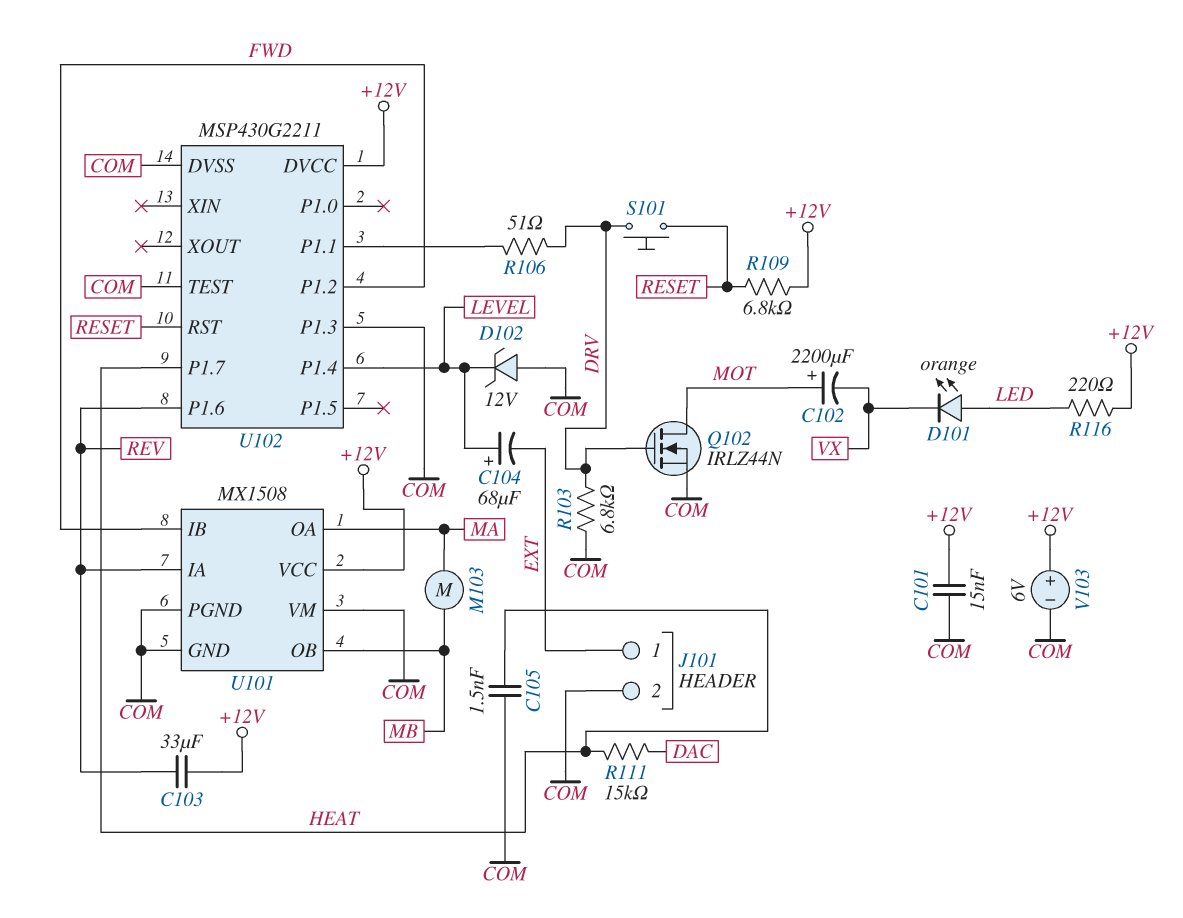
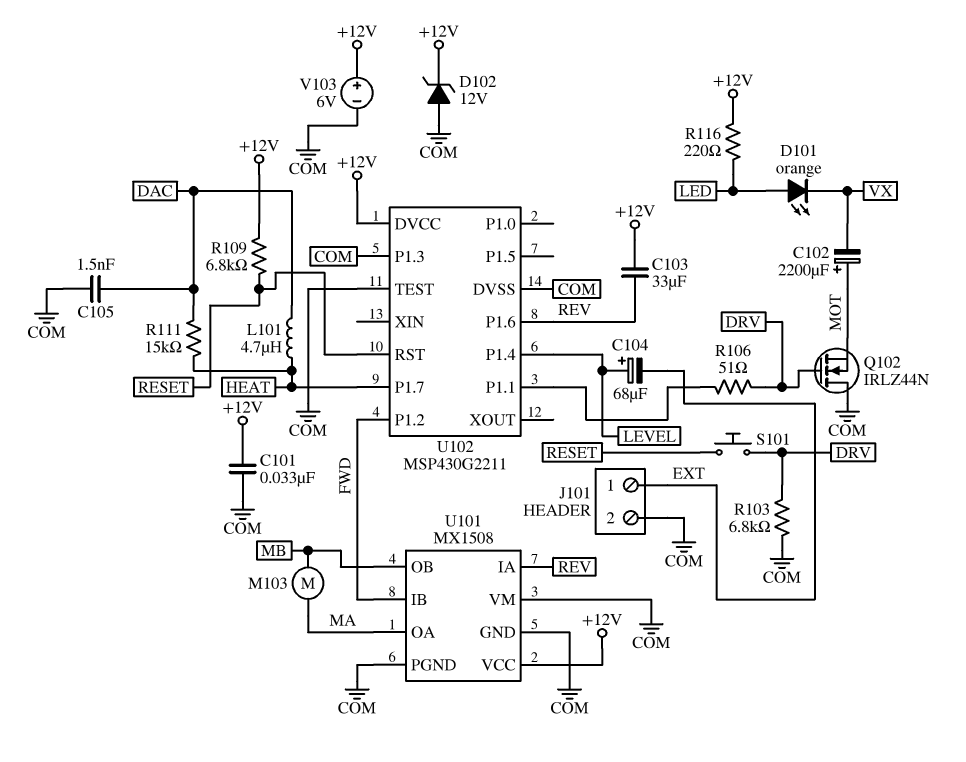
C101: 15nF (+12V, COM) -> 33nF (+12V, COM)
C105: 1.5nF (COM, HEAT) -> 1.5nF (COM, DAC)
D102: zener 12V (A COM, K LEVEL) -> zener 12V (A COM, K +12V)
L101: none -> 4.7uH (DAC, HEAT)
Q102: NMOS IRLZ44N (G DRV, D MOT, S COM) -> NMOS IRLZ44N (G DRV, D COM, S MOT)

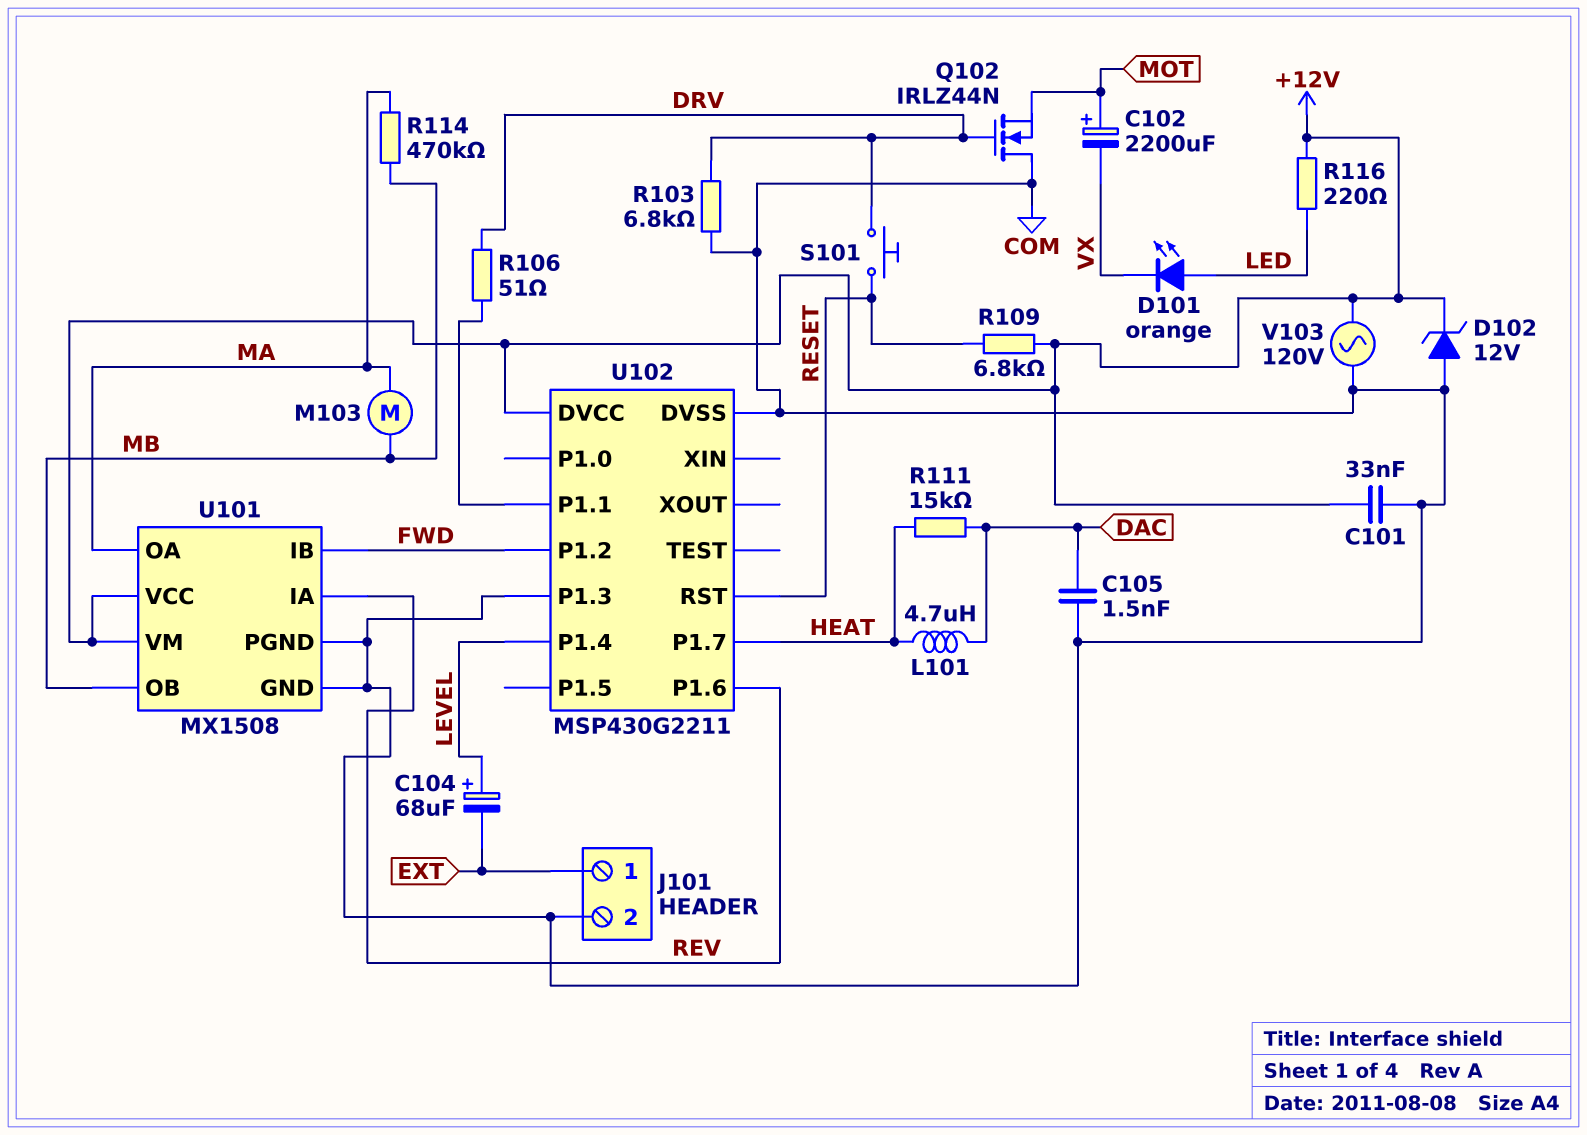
C103: 33uF (+12V, REV) -> none
R114: none -> 470k (MA, MB)
U101 pin VM: COM -> +12V
U102 pin TEST: COM -> none
V103: 6V (plus +12V, minus COM) -> AC 120V (+12V, COM)

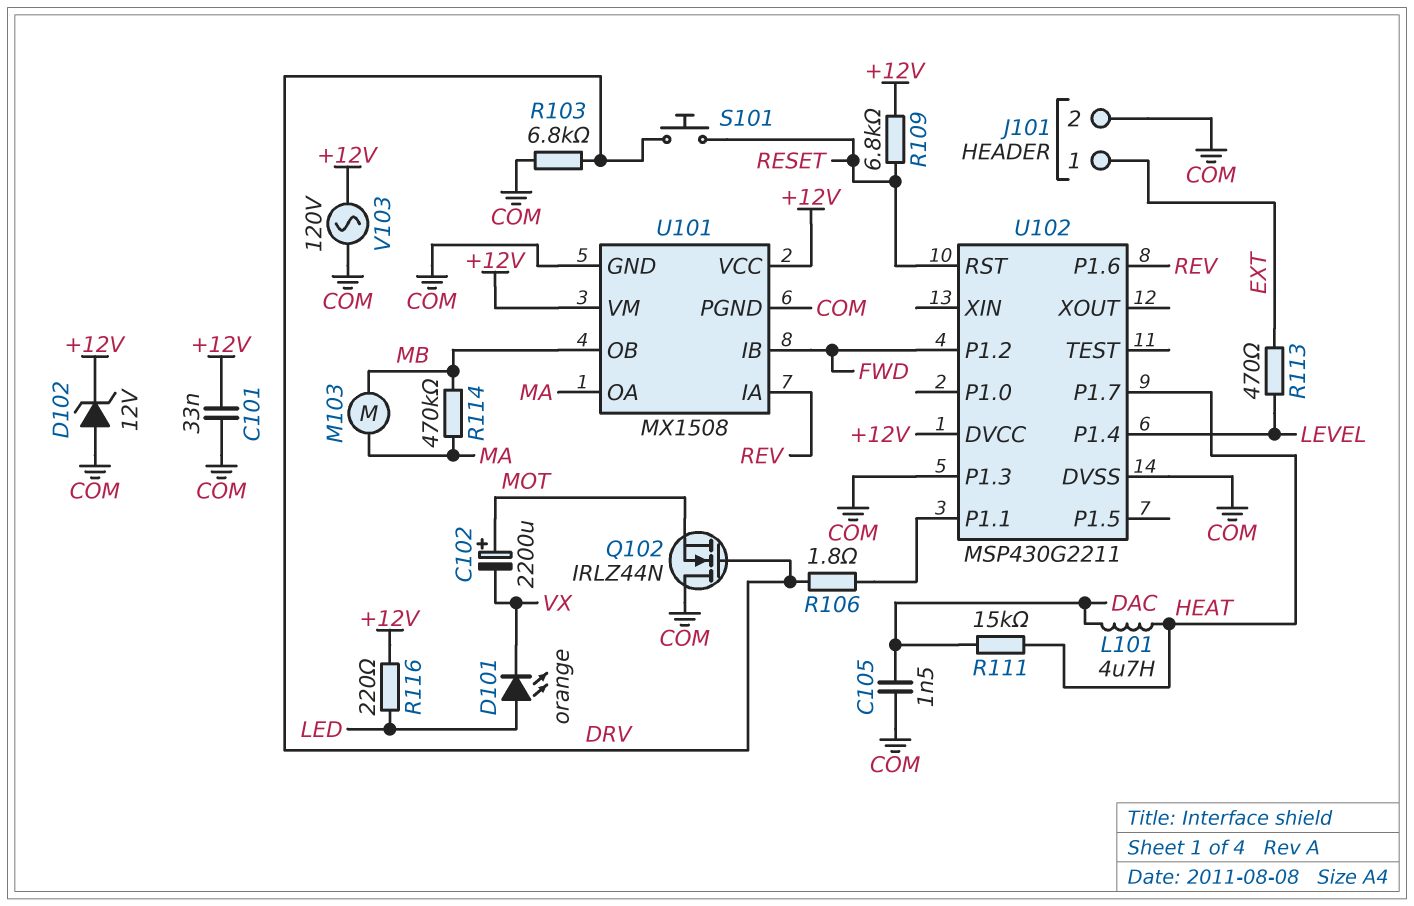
C104: 68uF (plus LEVEL, minus EXT) -> none
R106: 51 (DRV, U102/P1.1) -> 1.8 (DRV, U102/P1.1)
R113: none -> 470 (EXT, LEVEL)

